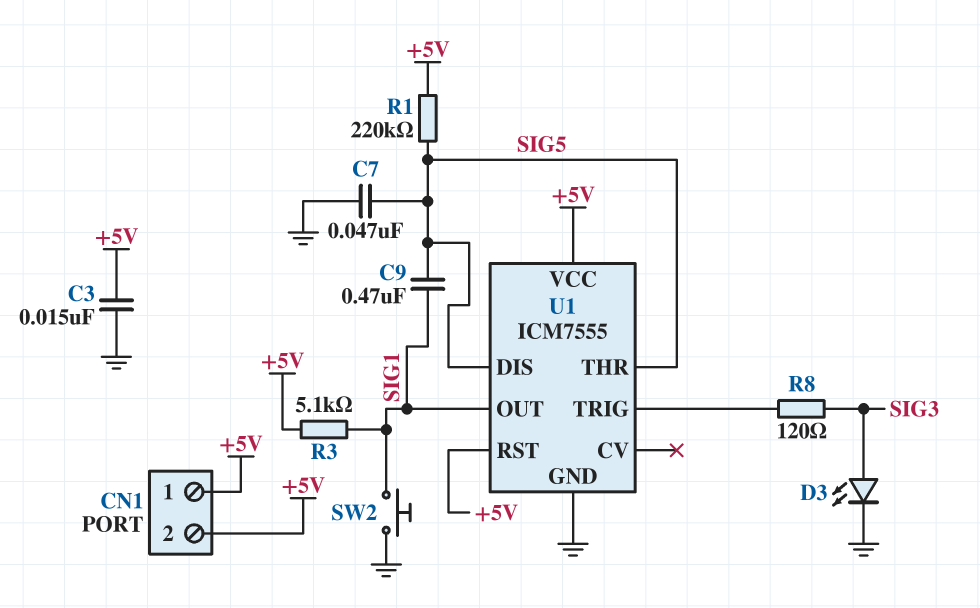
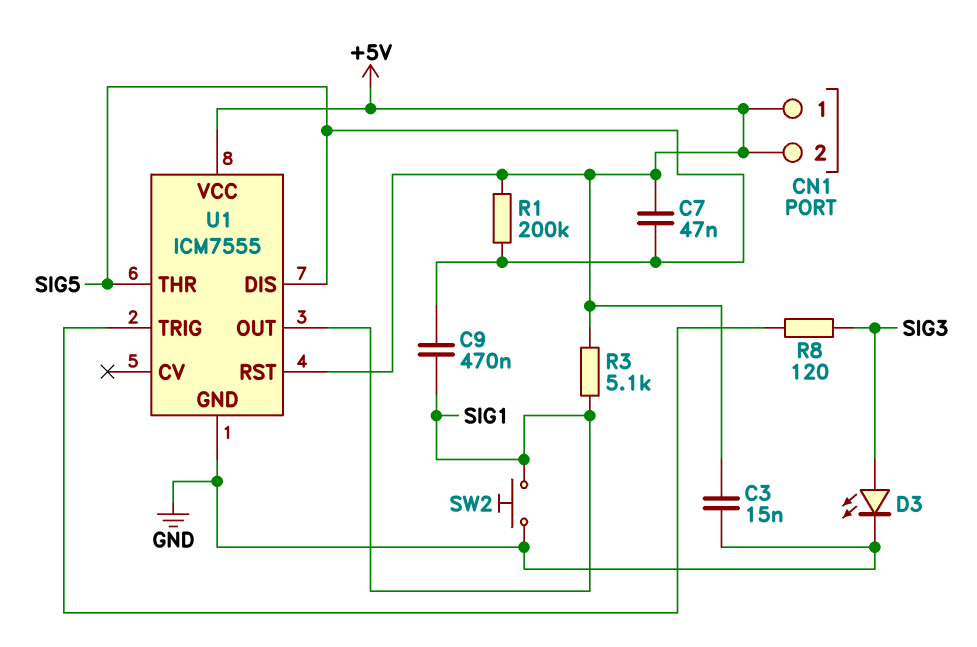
C7: 47nF (GND, SIG5) -> 47nF (+5V, SIG5)
R1: 220k (+5V, SIG5) -> 200k (+5V, SIG5)

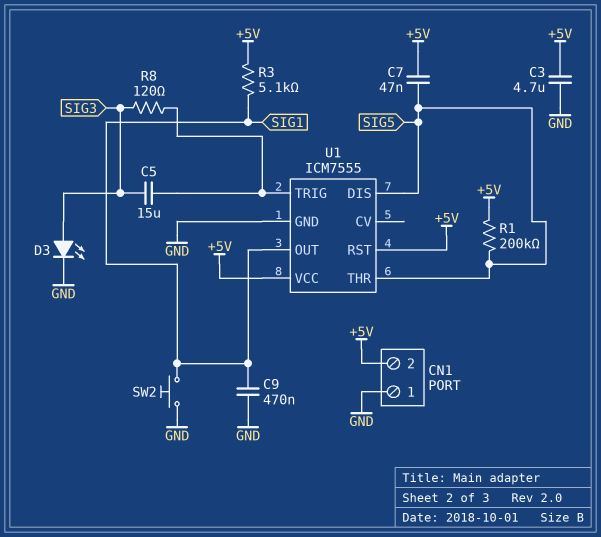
C3: 15nF (+5V, GND) -> 4.7uF (+5V, GND)
C5: none -> 15uF (SIG3, U1/TRIG)
C9: 470nF (SIG1, SIG5) -> 470nF (GND, SIG1)
CN1 pin 1: +5V -> GND

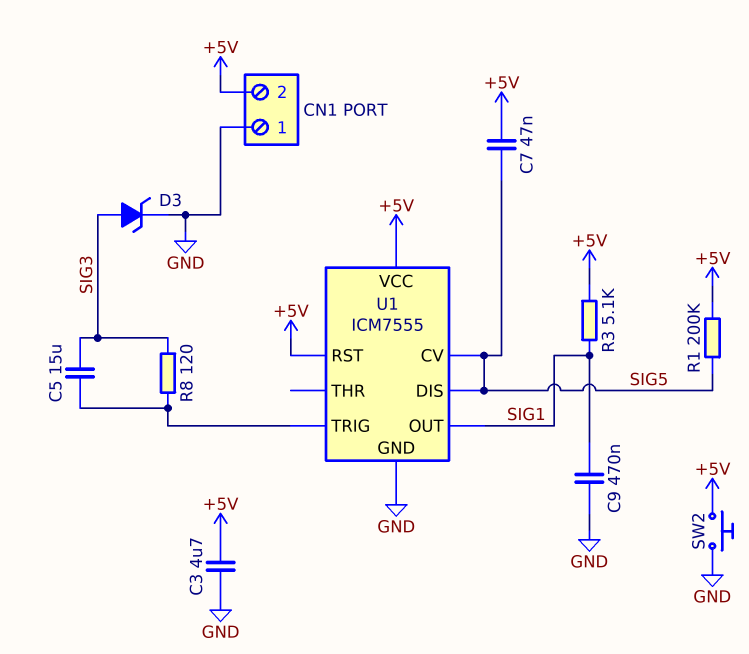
D3: LED (A SIG3, K GND) -> zener (A SIG3, K GND)
SW2: button (GND, SIG1) -> button (+5V, GND)
U1 pin CV: none -> SIG5
U1 pin THR: SIG5 -> none

